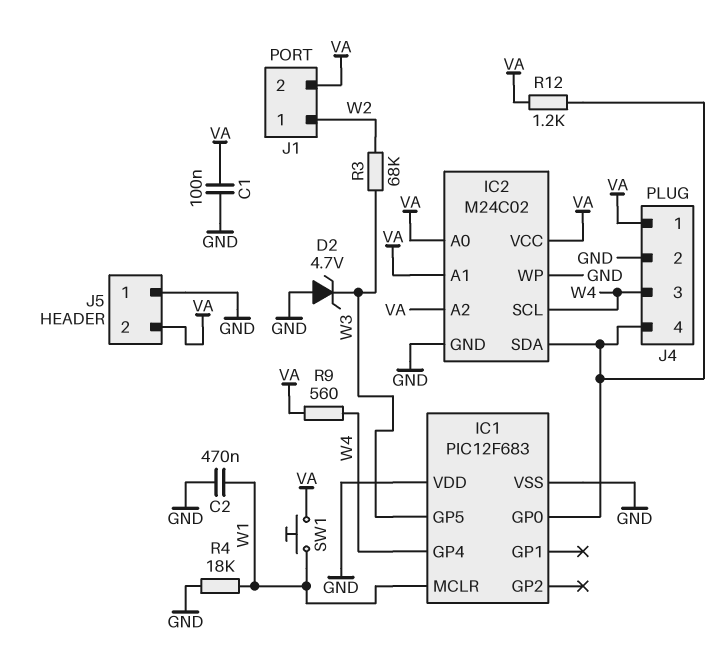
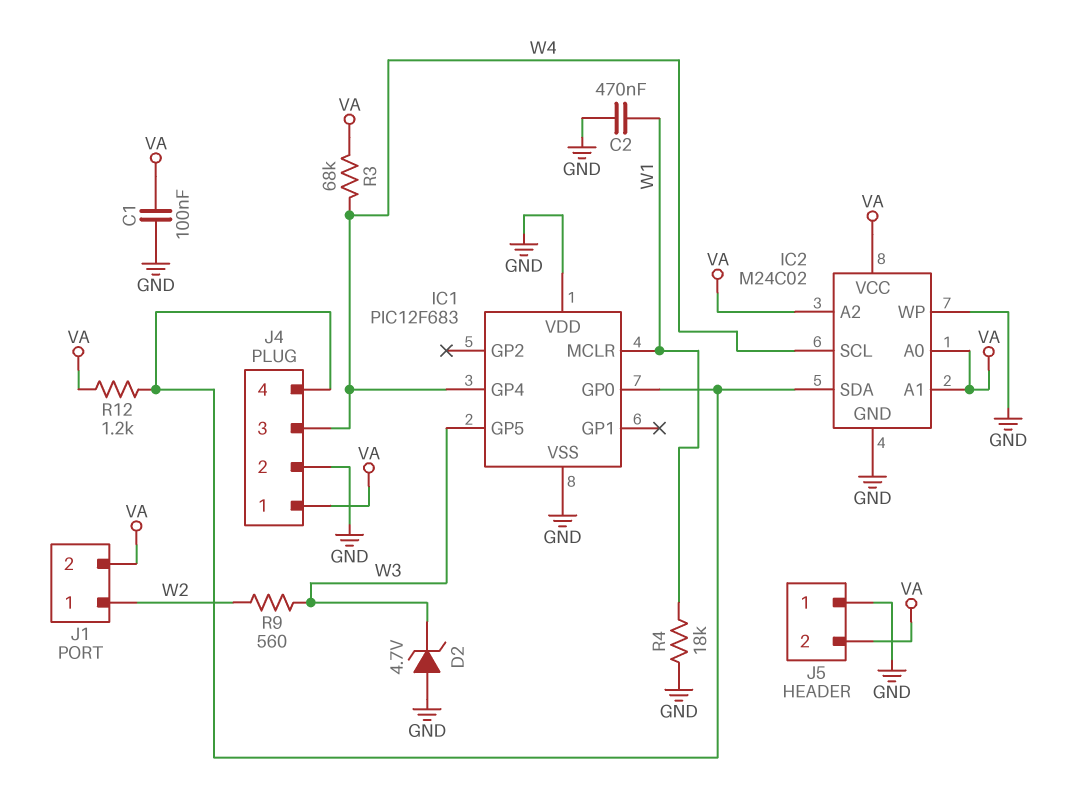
R3: 68k (W2, W3) -> 68k (VA, W4)
R9: 560 (VA, W4) -> 560 (W2, W3)
SW1: button (VA, W1) -> none

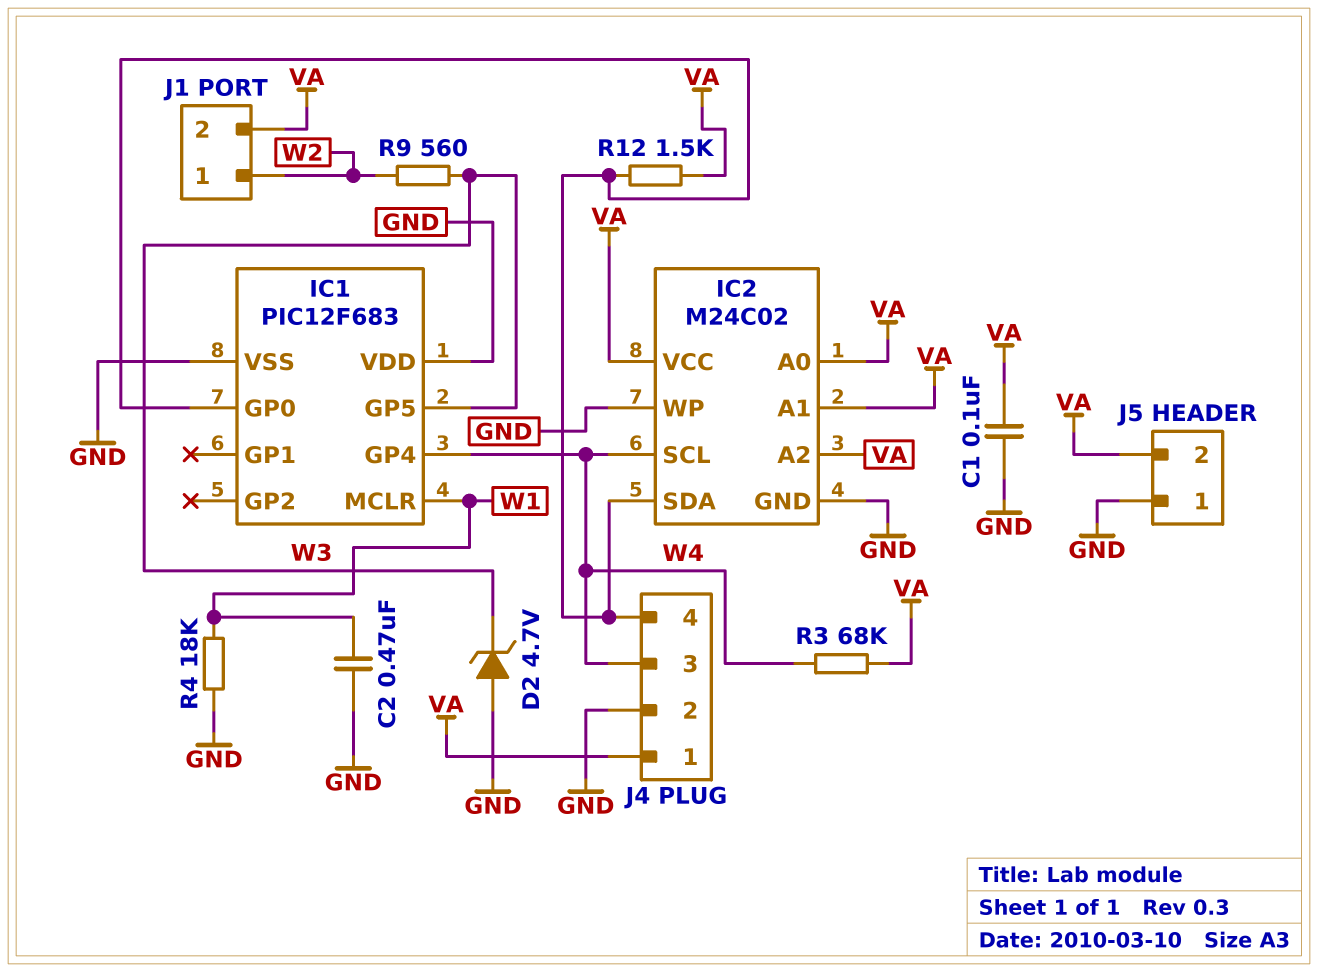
R12: 1.2k (IC1/GP0, VA) -> 1.5k (IC1/GP0, VA)

